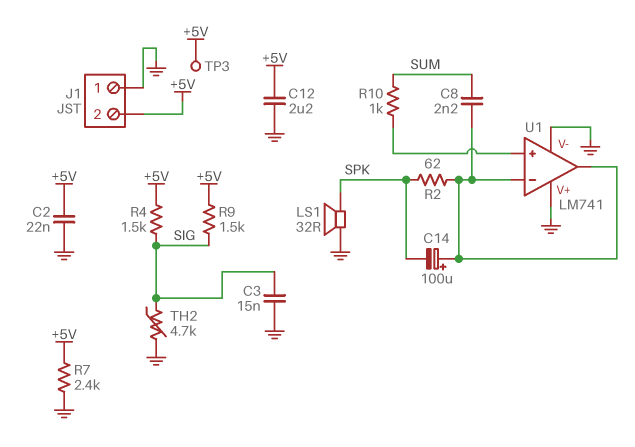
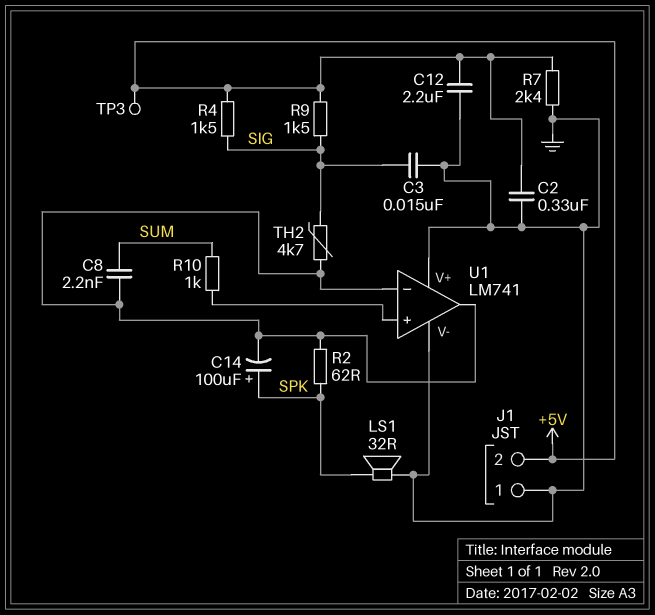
C2: 22nF (+5V, GND) -> 330nF (+5V, GND)
C14: 100uF (plus U1/in-, minus SPK) -> 100uF (plus SPK, minus U1/in-)
TH2: 4.7k (GND, SIG) -> 4.7k (SIG, U1/in-)

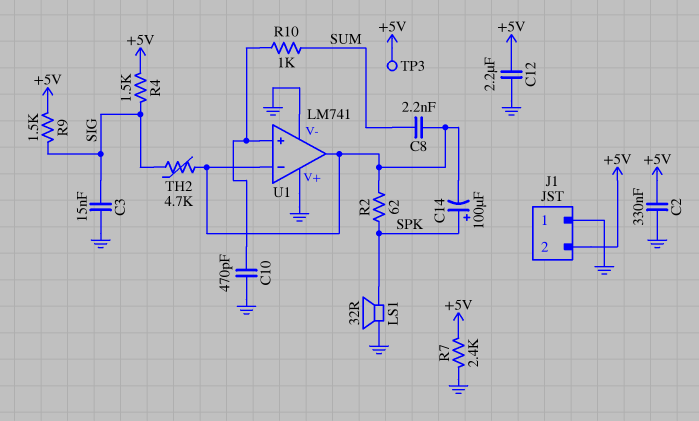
C10: none -> 470pF (GND, U1/in+)

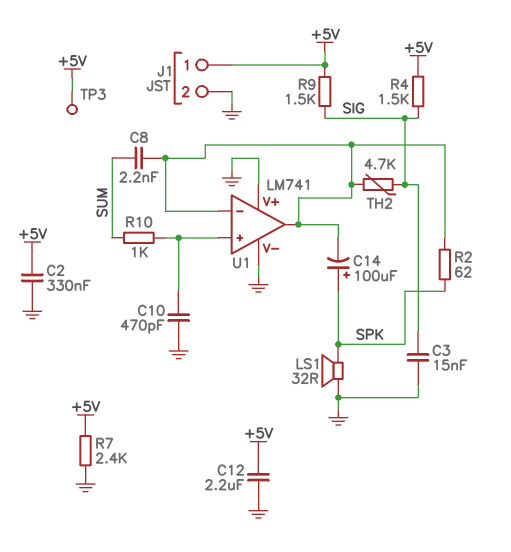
J1 pin 1: GND -> +5V
J1 pin 2: +5V -> GND

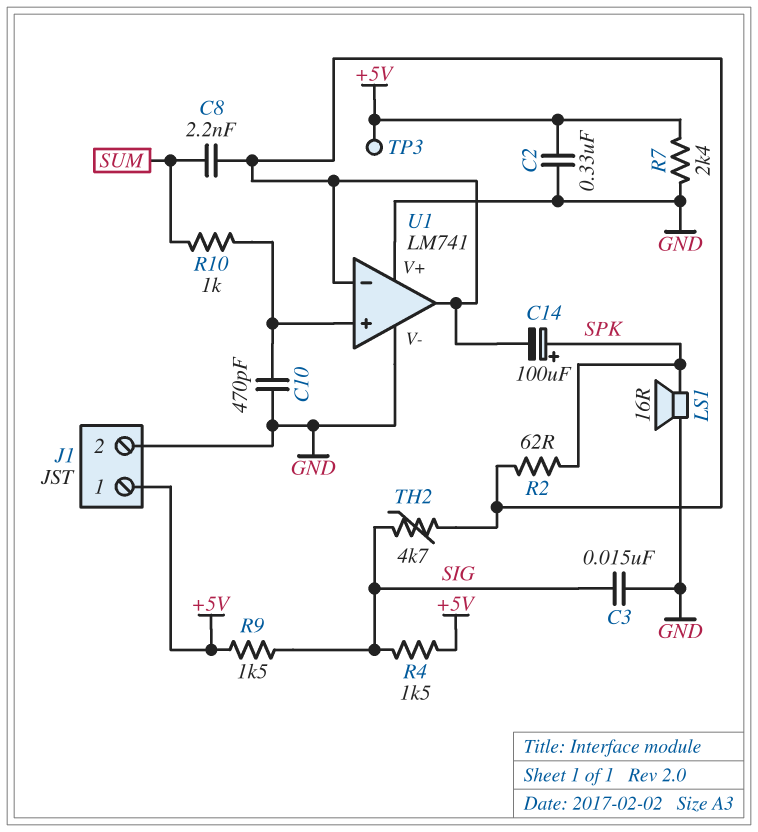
C12: 2.2uF (+5V, GND) -> none
LS1: speaker 32R (GND, SPK) -> speaker 16R (GND, SPK)

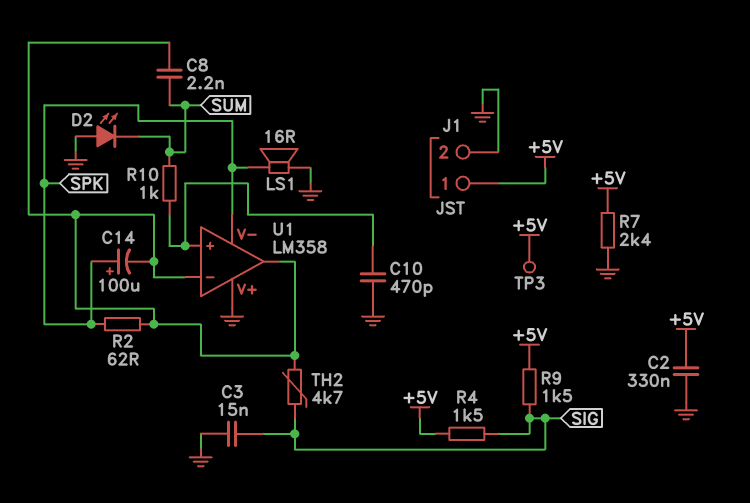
D2: none -> LED (A GND, K SUM)
U1: LM741 -> LM358
U1 pin V-: GND -> SPK

